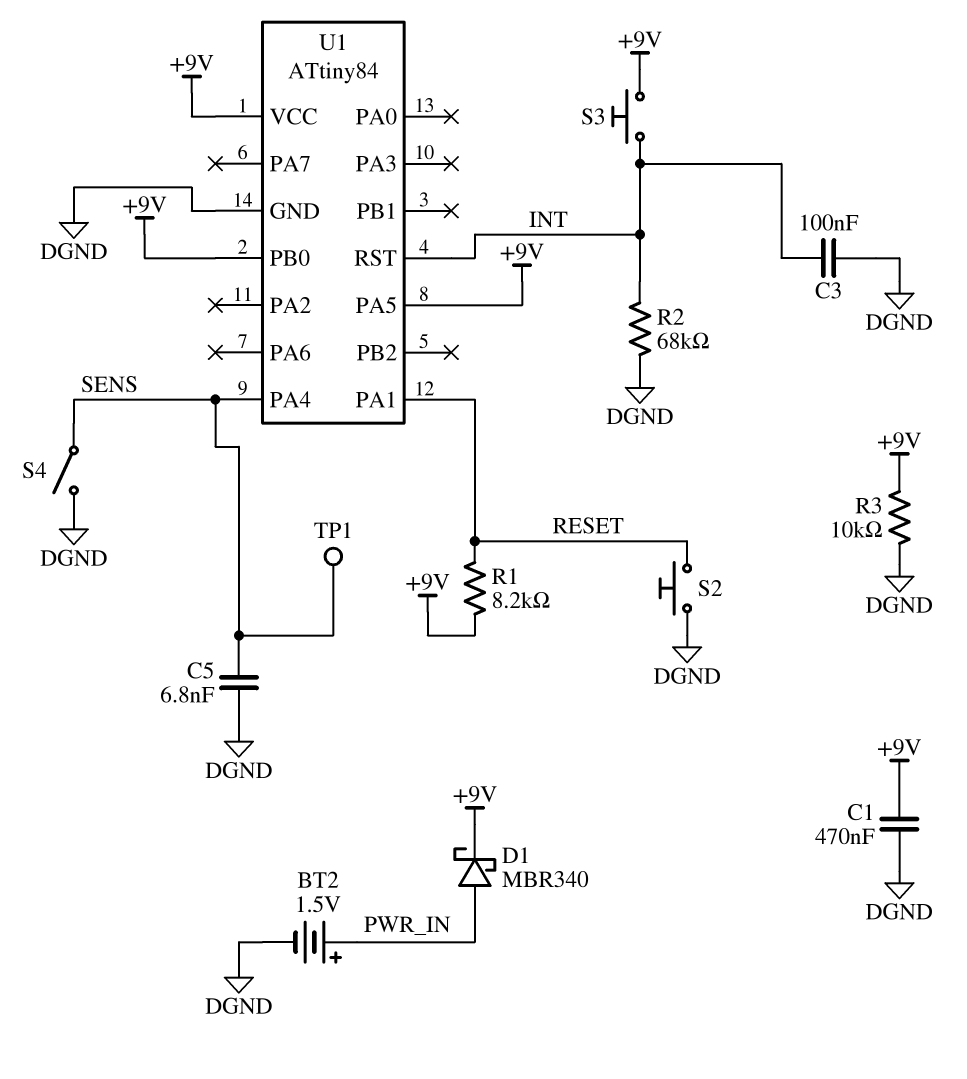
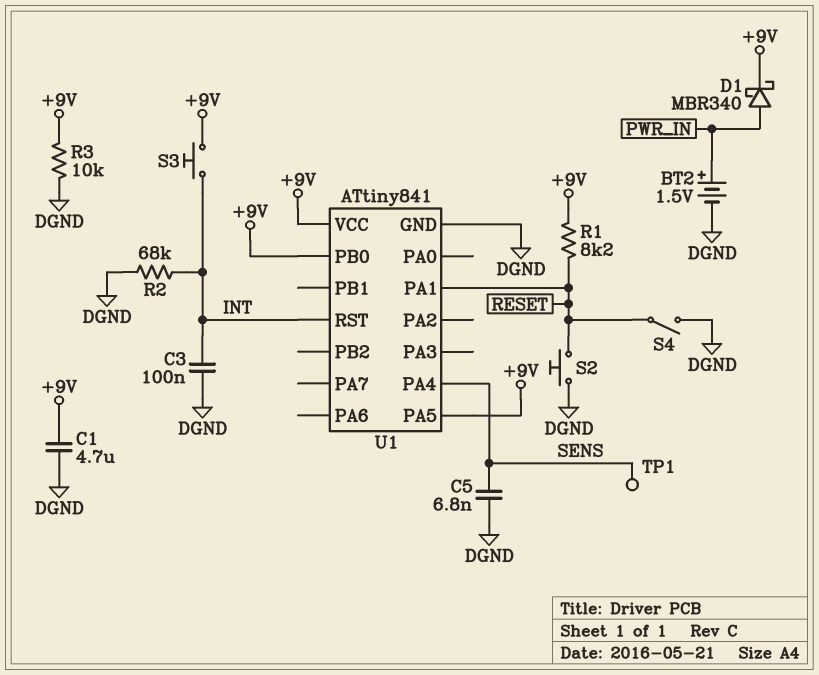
C1: 470nF (+9V, DGND) -> 4.7uF (+9V, DGND)
S4: switch (DGND, SENS) -> switch (DGND, RESET)
U1: ATtiny84 -> ATtiny841

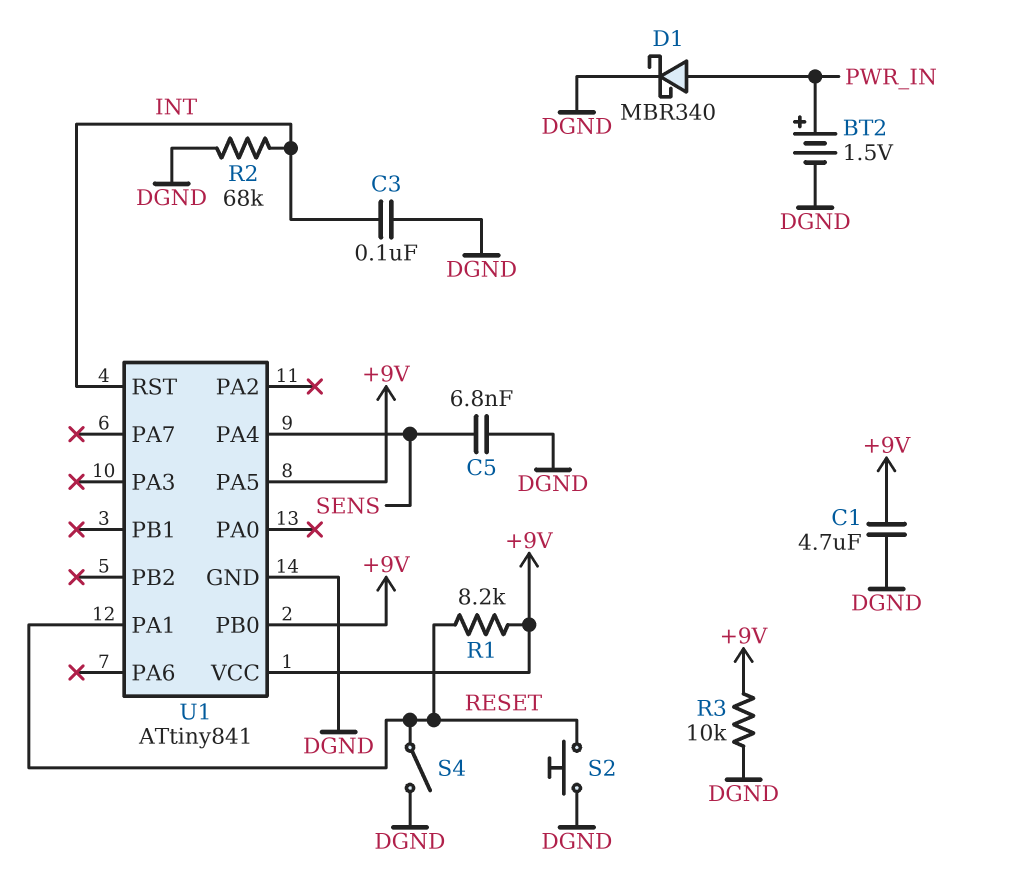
D1: schottky MBR340 (A PWR_IN, K +9V) -> schottky MBR340 (A PWR_IN, K DGND)
S3: button (+9V, INT) -> none
TP1: test point (SENS) -> none

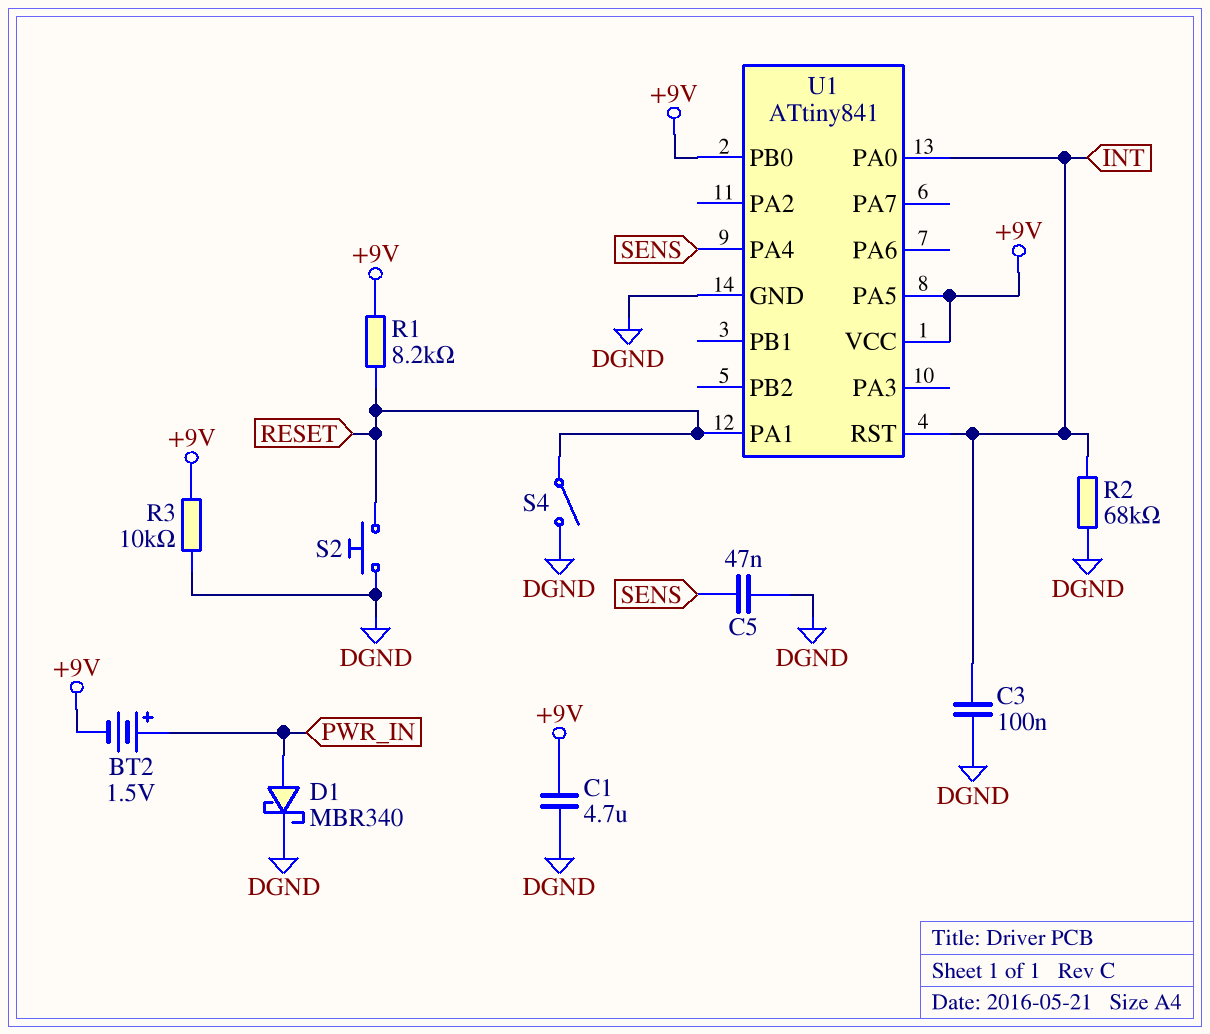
BT2: 1.5V (plus PWR_IN, minus DGND) -> 1.5V (plus PWR_IN, minus +9V)
C5: 6.8nF (DGND, SENS) -> 47nF (DGND, SENS)
U1 pin PA0: none -> INT

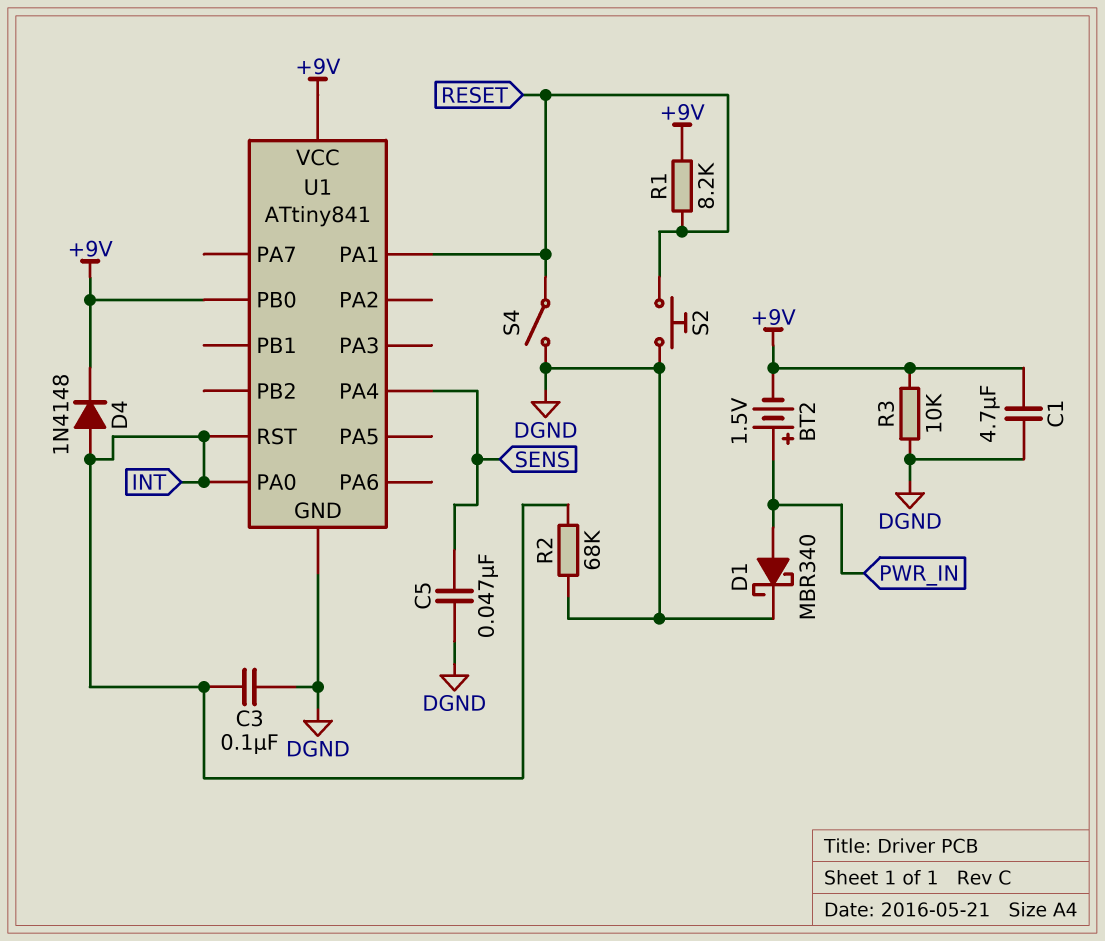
D4: none -> diode 1N4148 (A INT, K +9V)
U1 pin PA5: +9V -> none

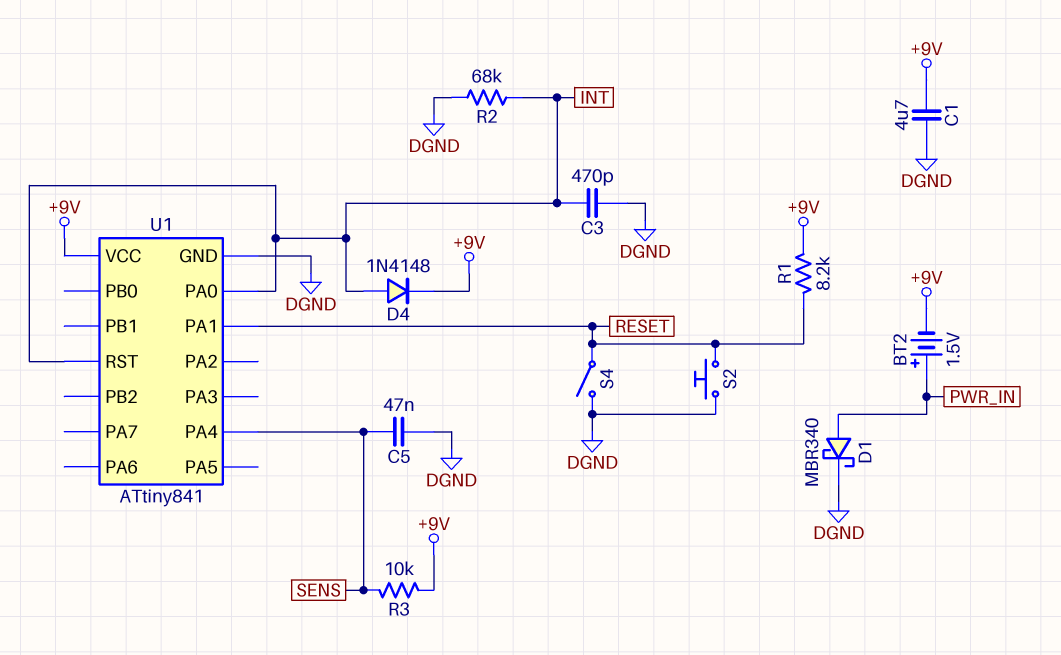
C3: 100nF (DGND, INT) -> 470pF (DGND, INT)
R3: 10k (+9V, DGND) -> 10k (+9V, SENS)
U1 pin PB0: +9V -> none

